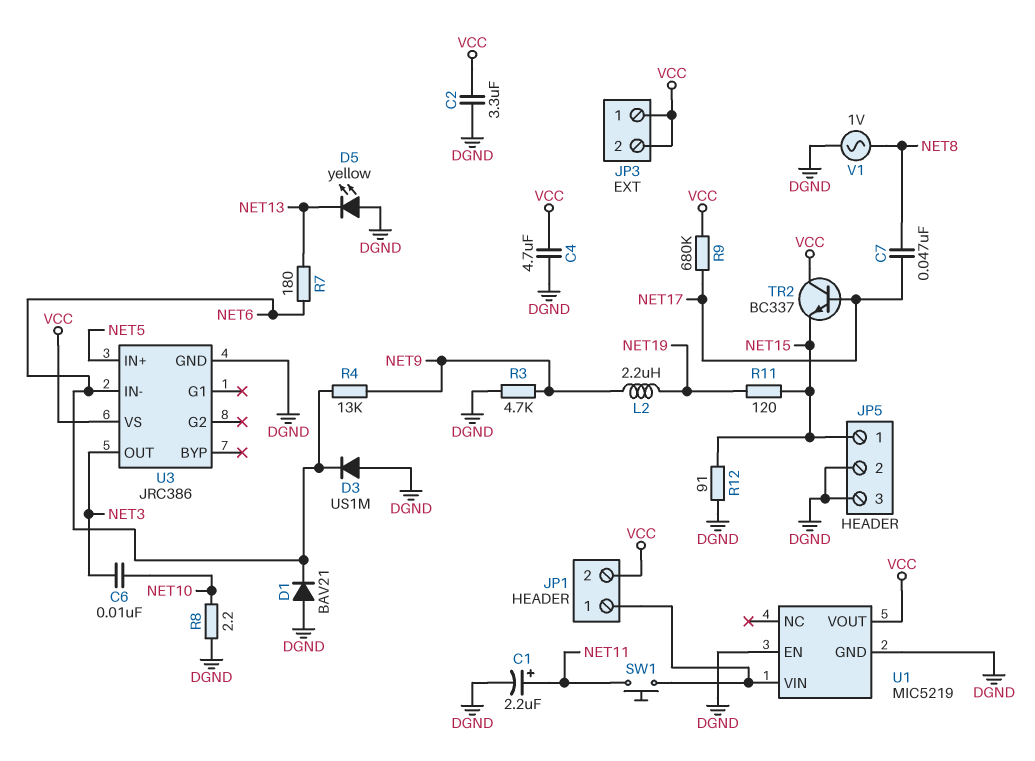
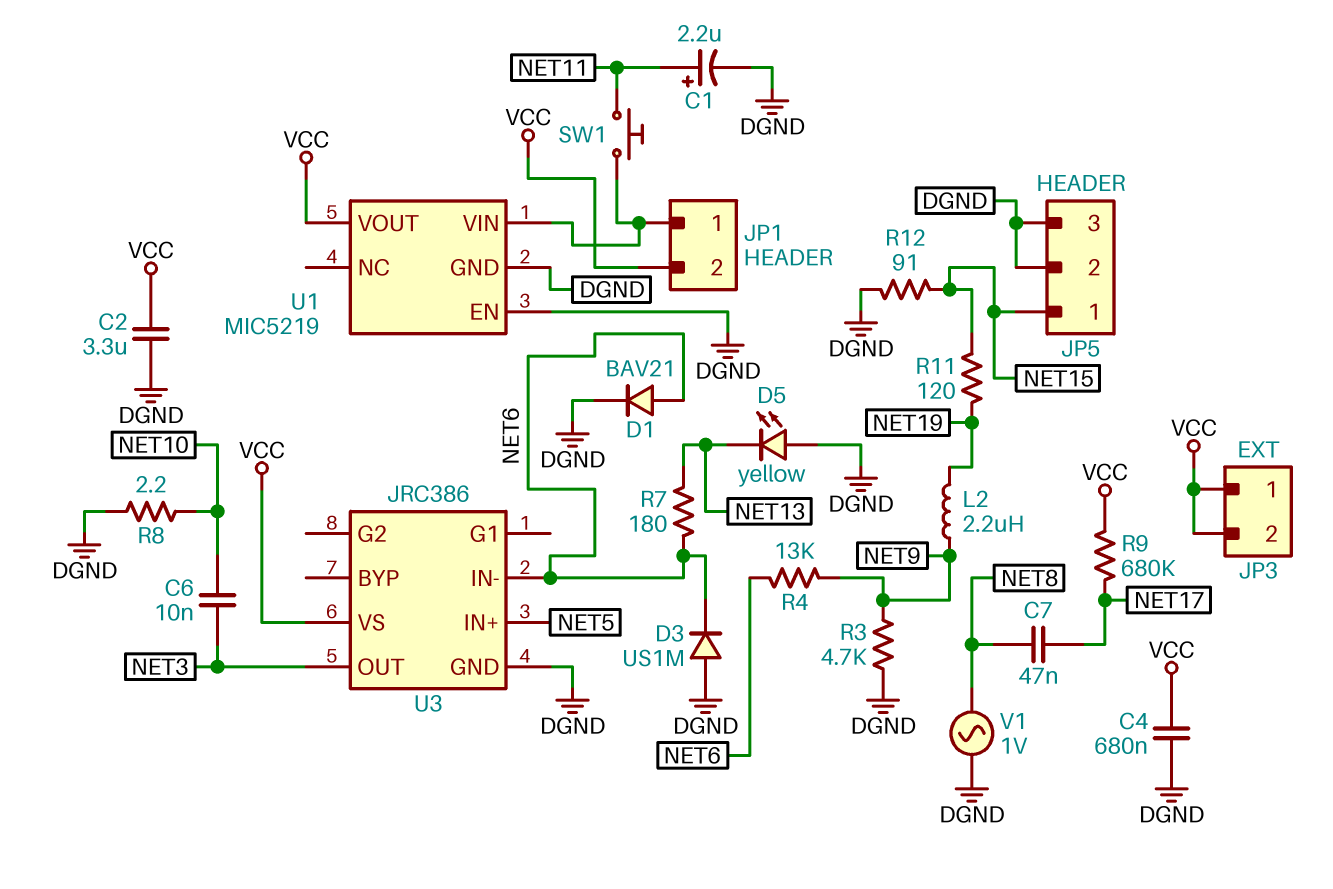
C4: 4.7uF (DGND, VCC) -> 680nF (DGND, VCC)
D1: diode BAV21 (A DGND, K NET6) -> diode BAV21 (A NET6, K DGND)
TR2: NPN BC337 (B NET17, C VCC, E NET15) -> none

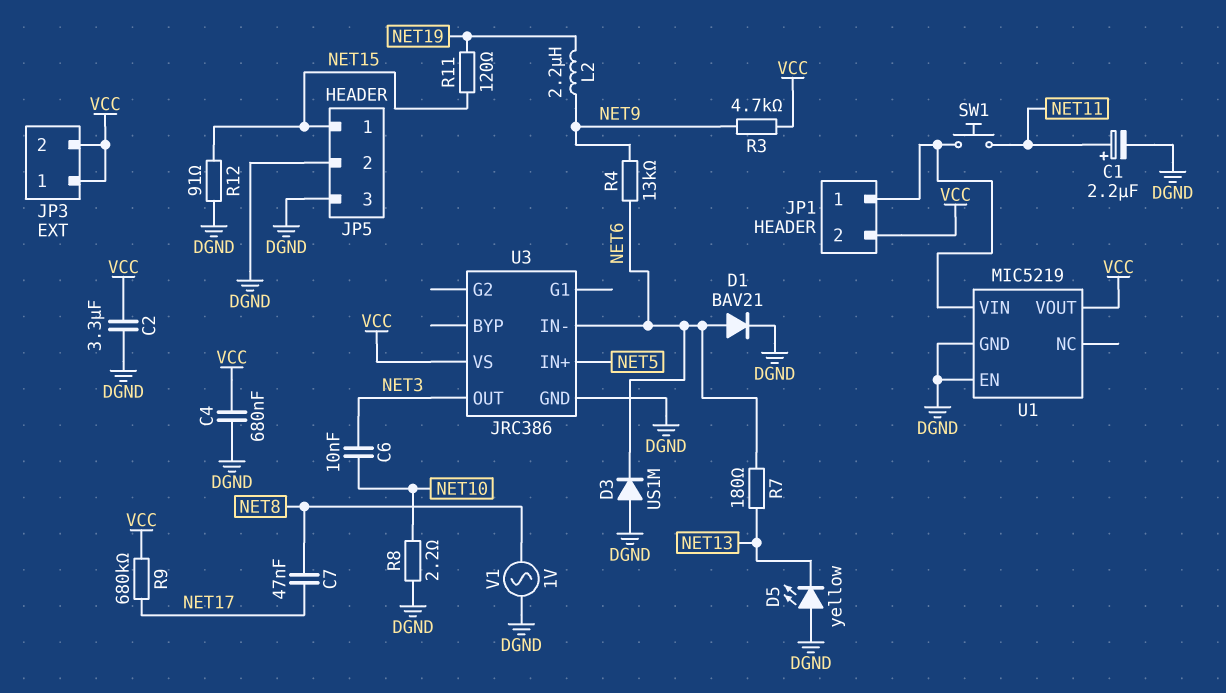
R3: 4.7k (DGND, NET9) -> 4.7k (NET9, VCC)

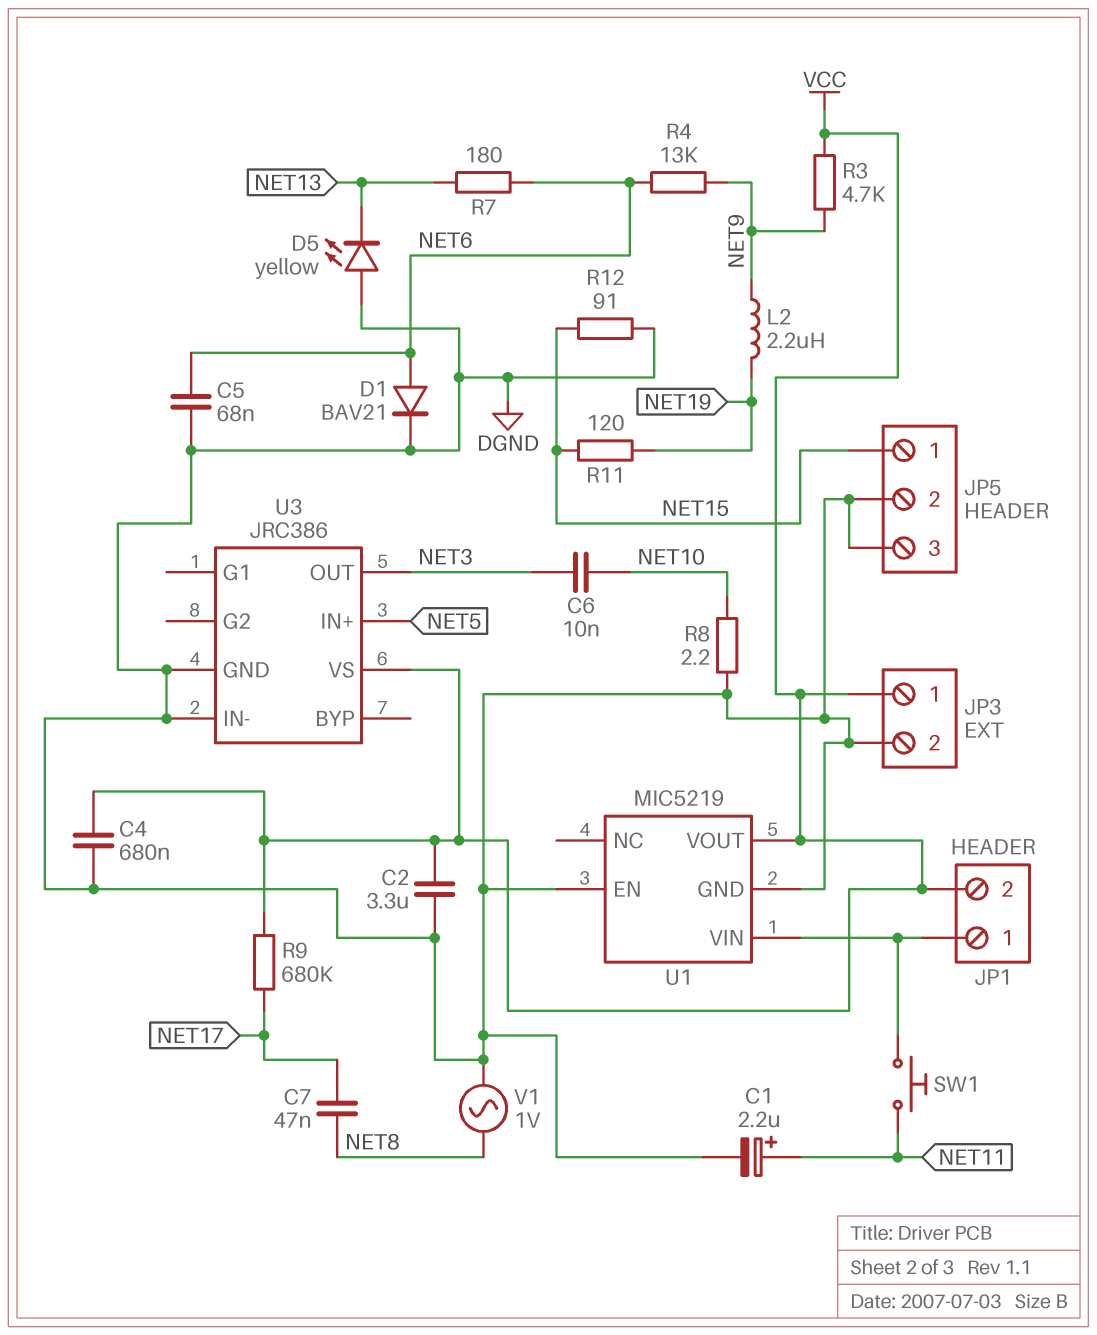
C5: none -> 68nF (DGND, NET6)
D3: diode US1M (A DGND, K NET6) -> none
JP3 pin 2: VCC -> DGND
U3 pin IN-: NET6 -> DGND

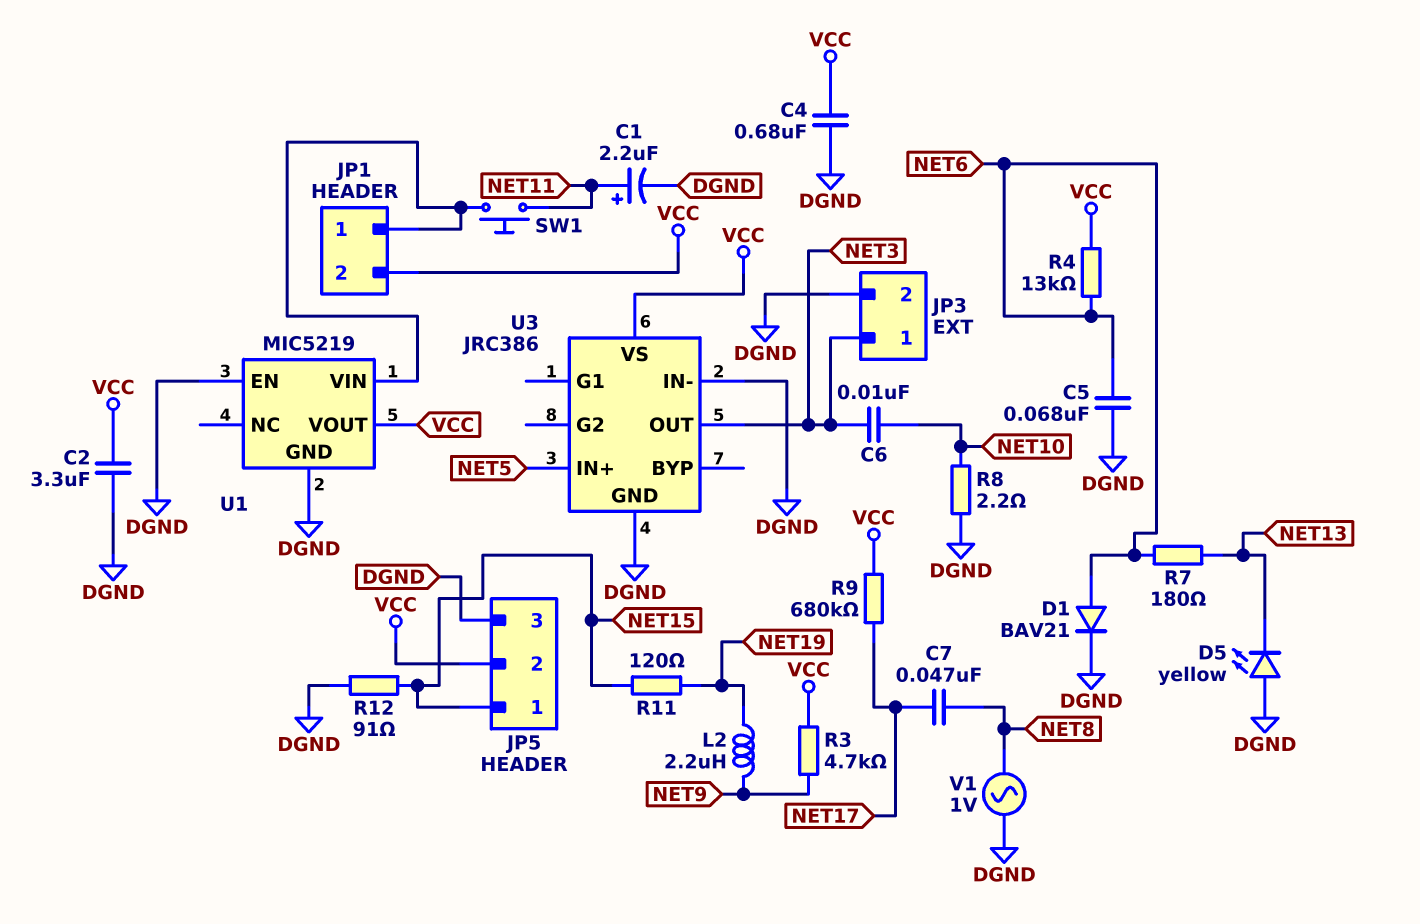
JP3 pin 1: VCC -> NET3
JP5 pin 2: DGND -> VCC
R4: 13k (NET6, NET9) -> 13k (NET6, VCC)

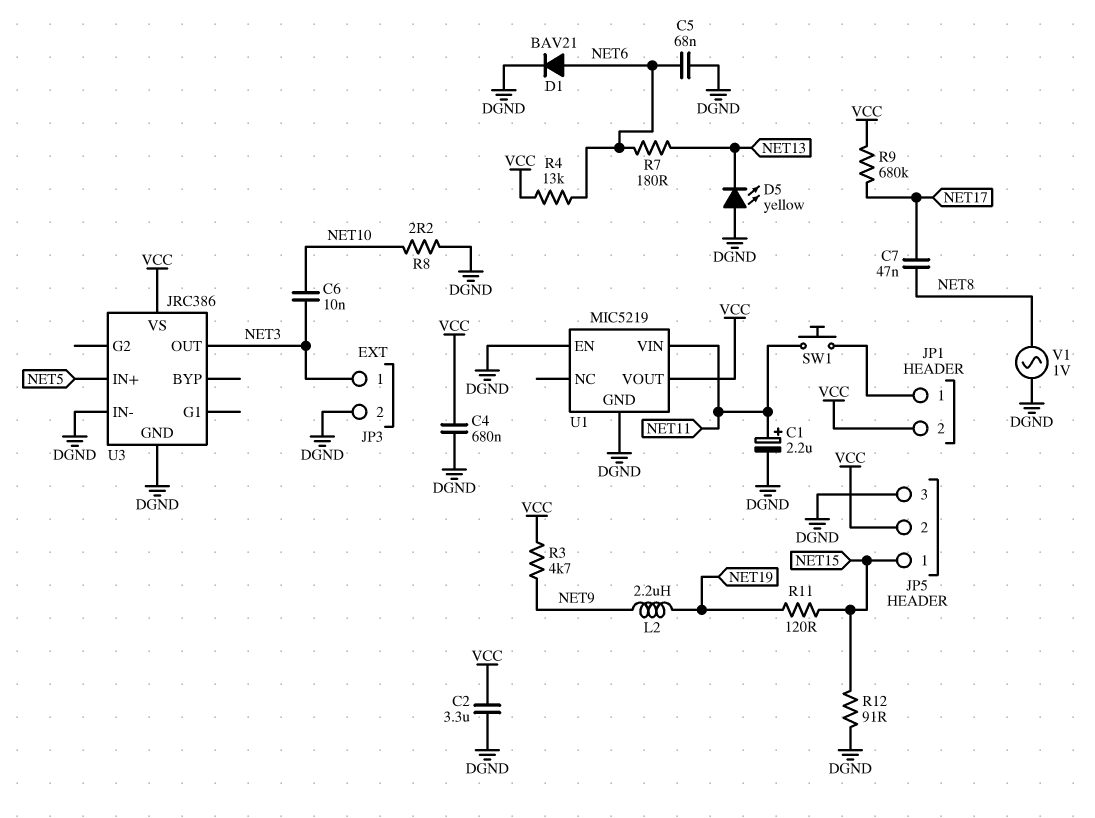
U1 pin VIN: JP1/1 -> NET11

